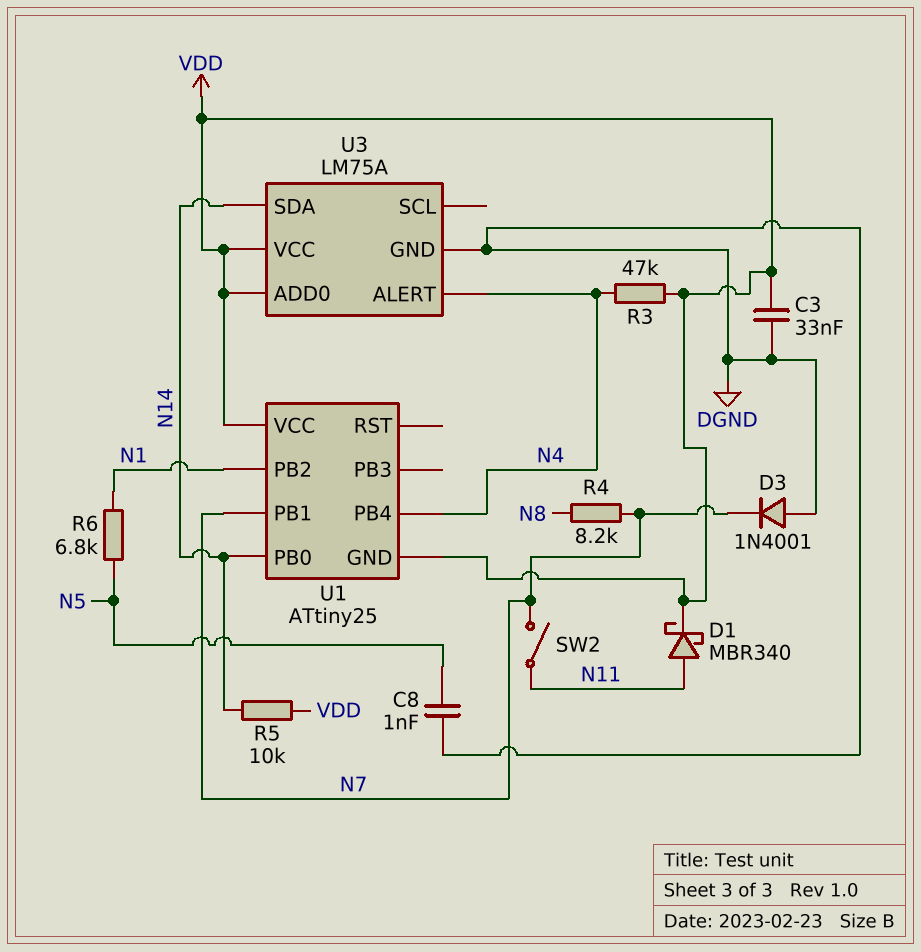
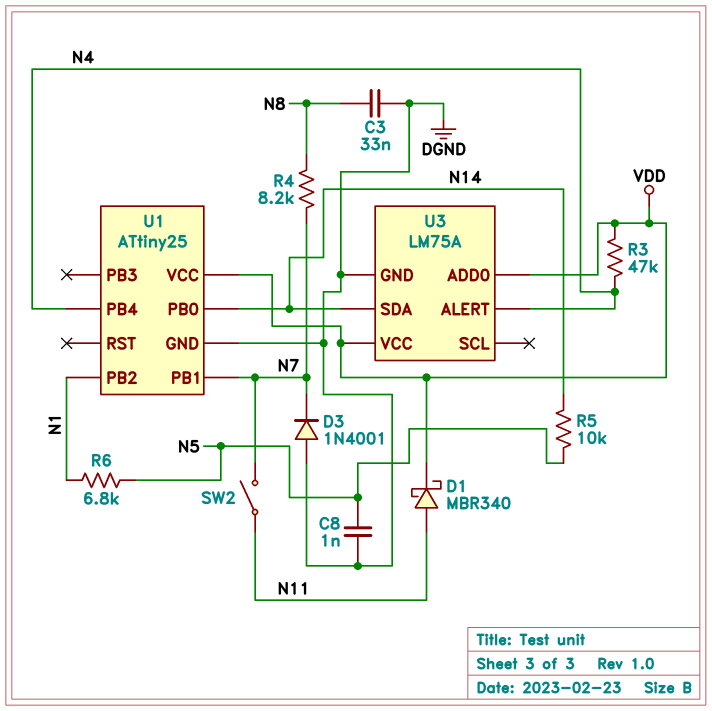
C3: 33nF (DGND, VDD) -> 33nF (DGND, N8)
R5: 10k (N14, VDD) -> 10k (N5, N14)
U1 pin GND: VDD -> DGND

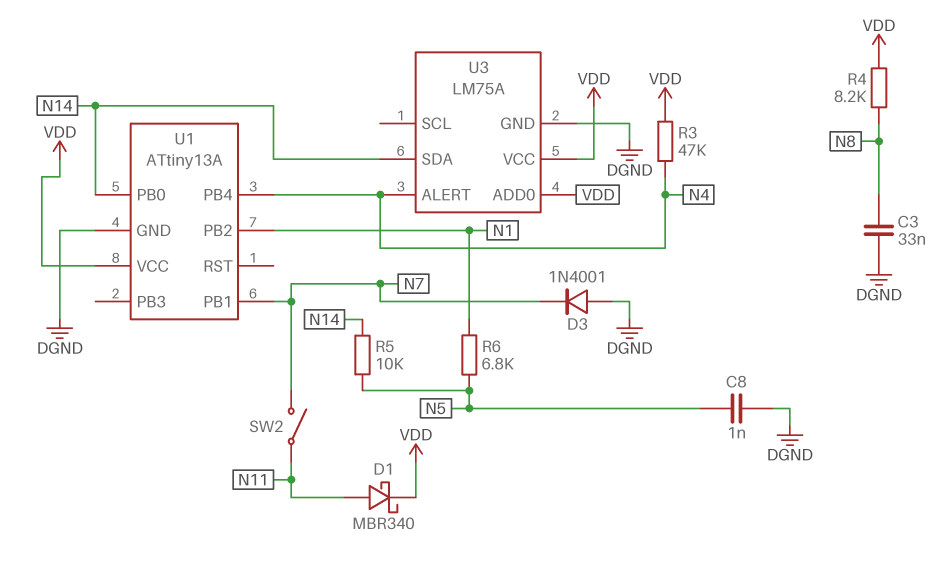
R4: 8.2k (N7, N8) -> 8.2k (N8, VDD)
U1: ATtiny25 -> ATtiny13A

